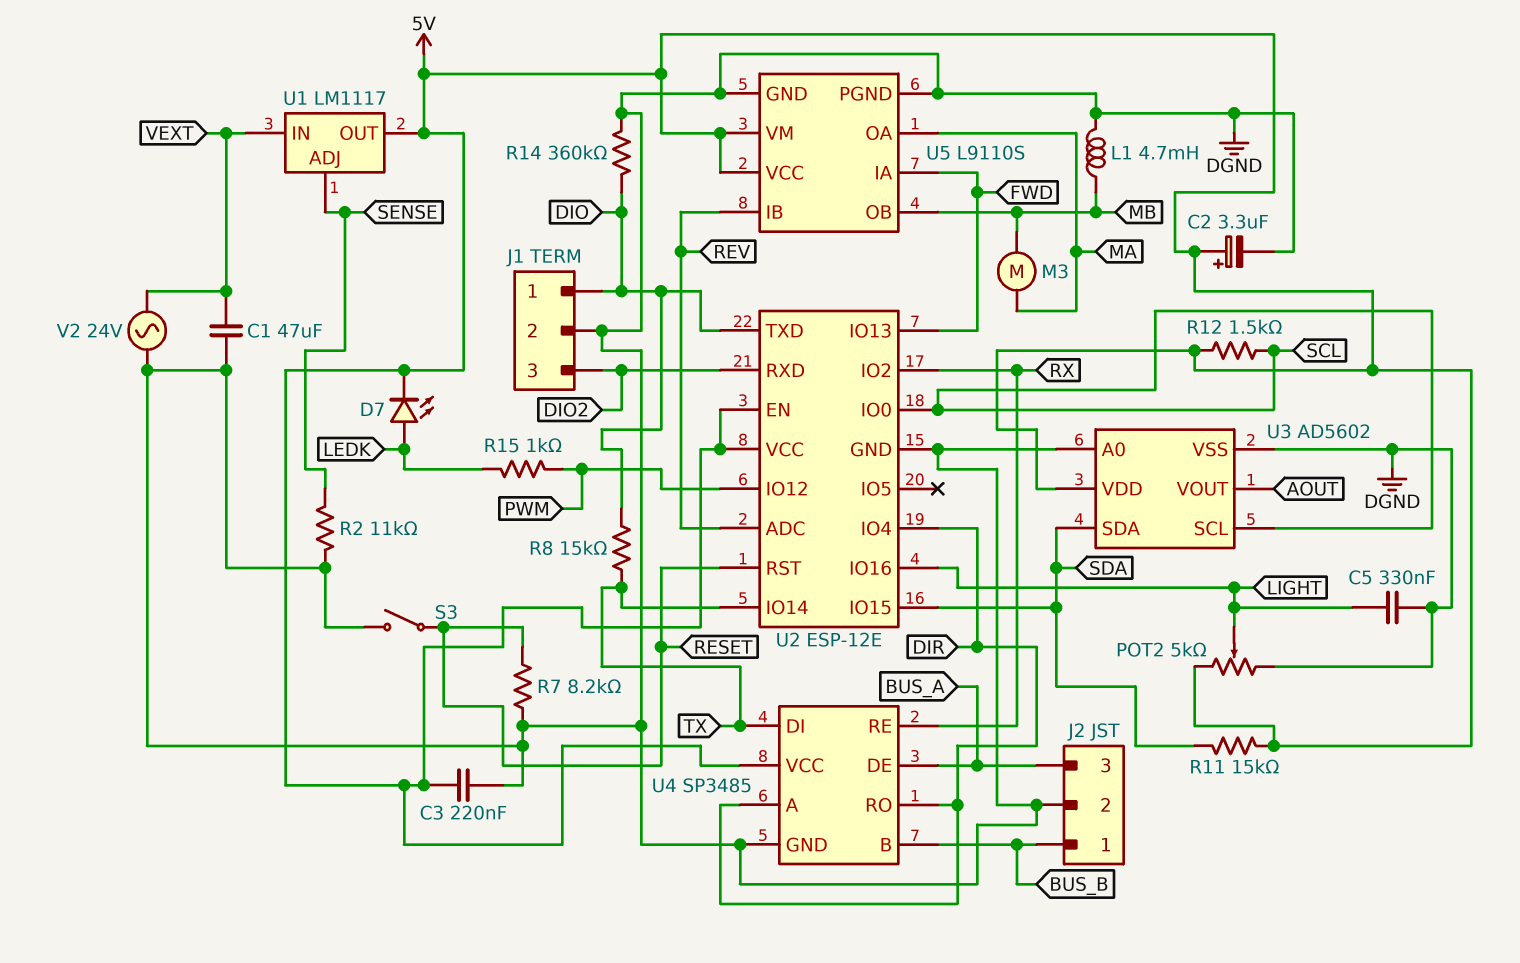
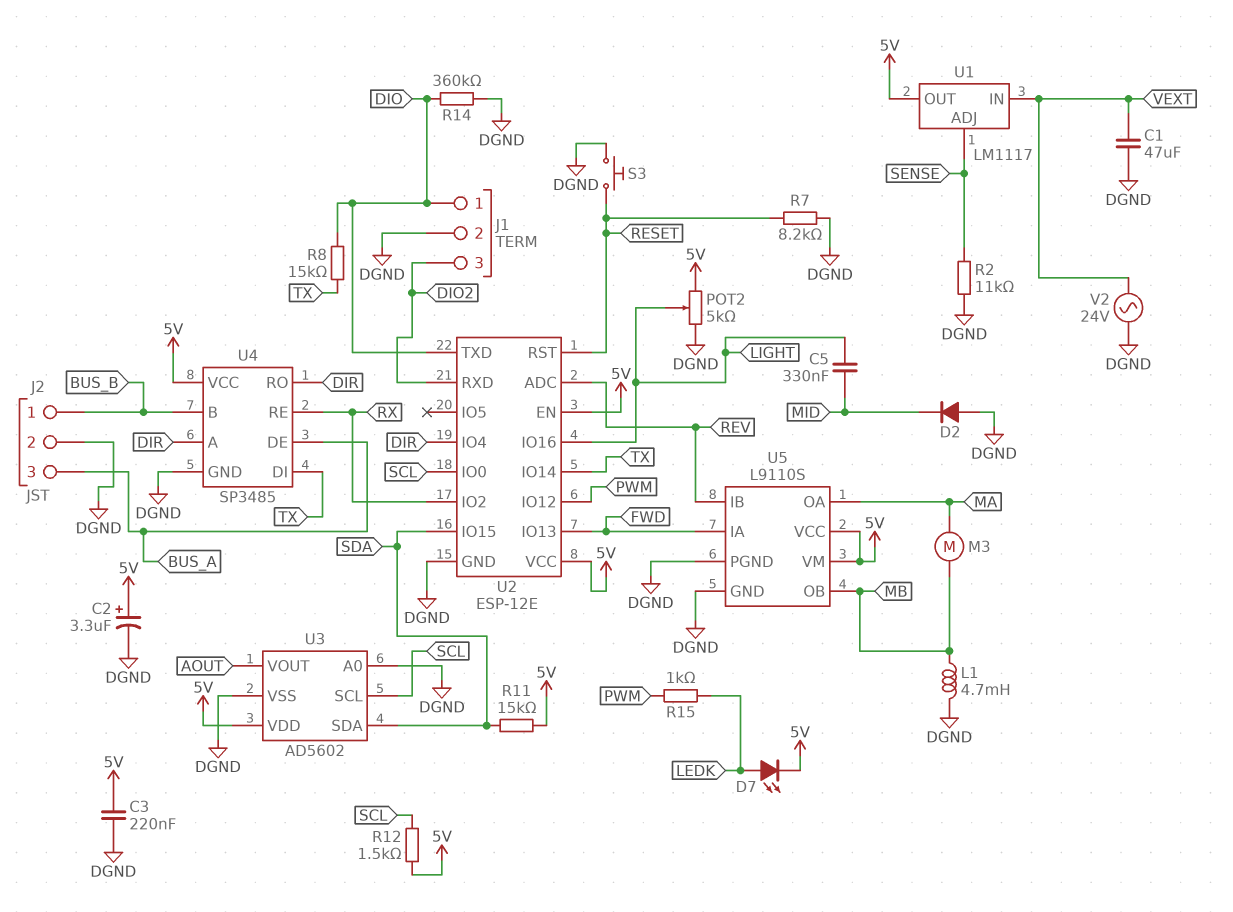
C5: 330nF (DGND, LIGHT) -> 330nF (LIGHT, MID)
D2: none -> diode (A DGND, K MID)
S3: switch (DGND, RESET) -> button (DGND, RESET)

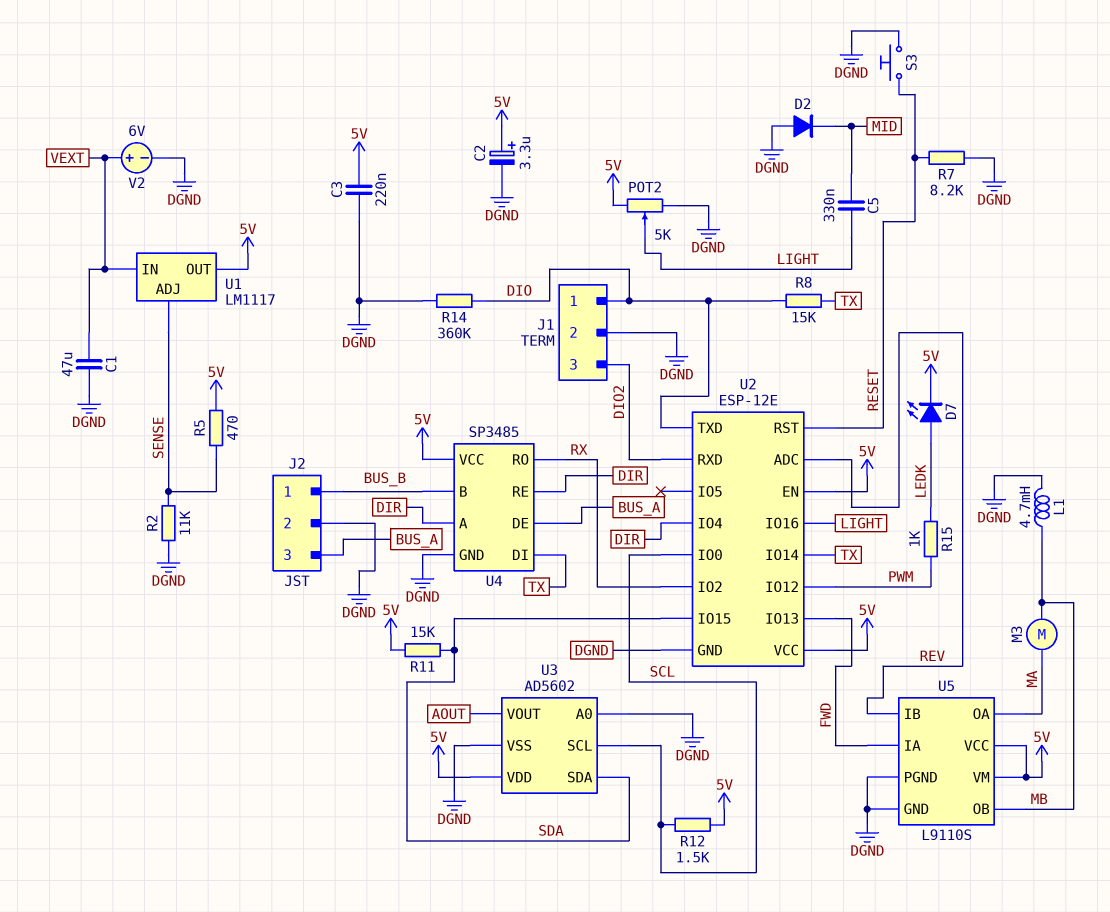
R5: none -> 470 (5V, SENSE)
U4 pin RE: RX -> DIR
U4 pin RO: DIR -> RX
V2: AC 24V (DGND, VEXT) -> 6V (plus VEXT, minus DGND)

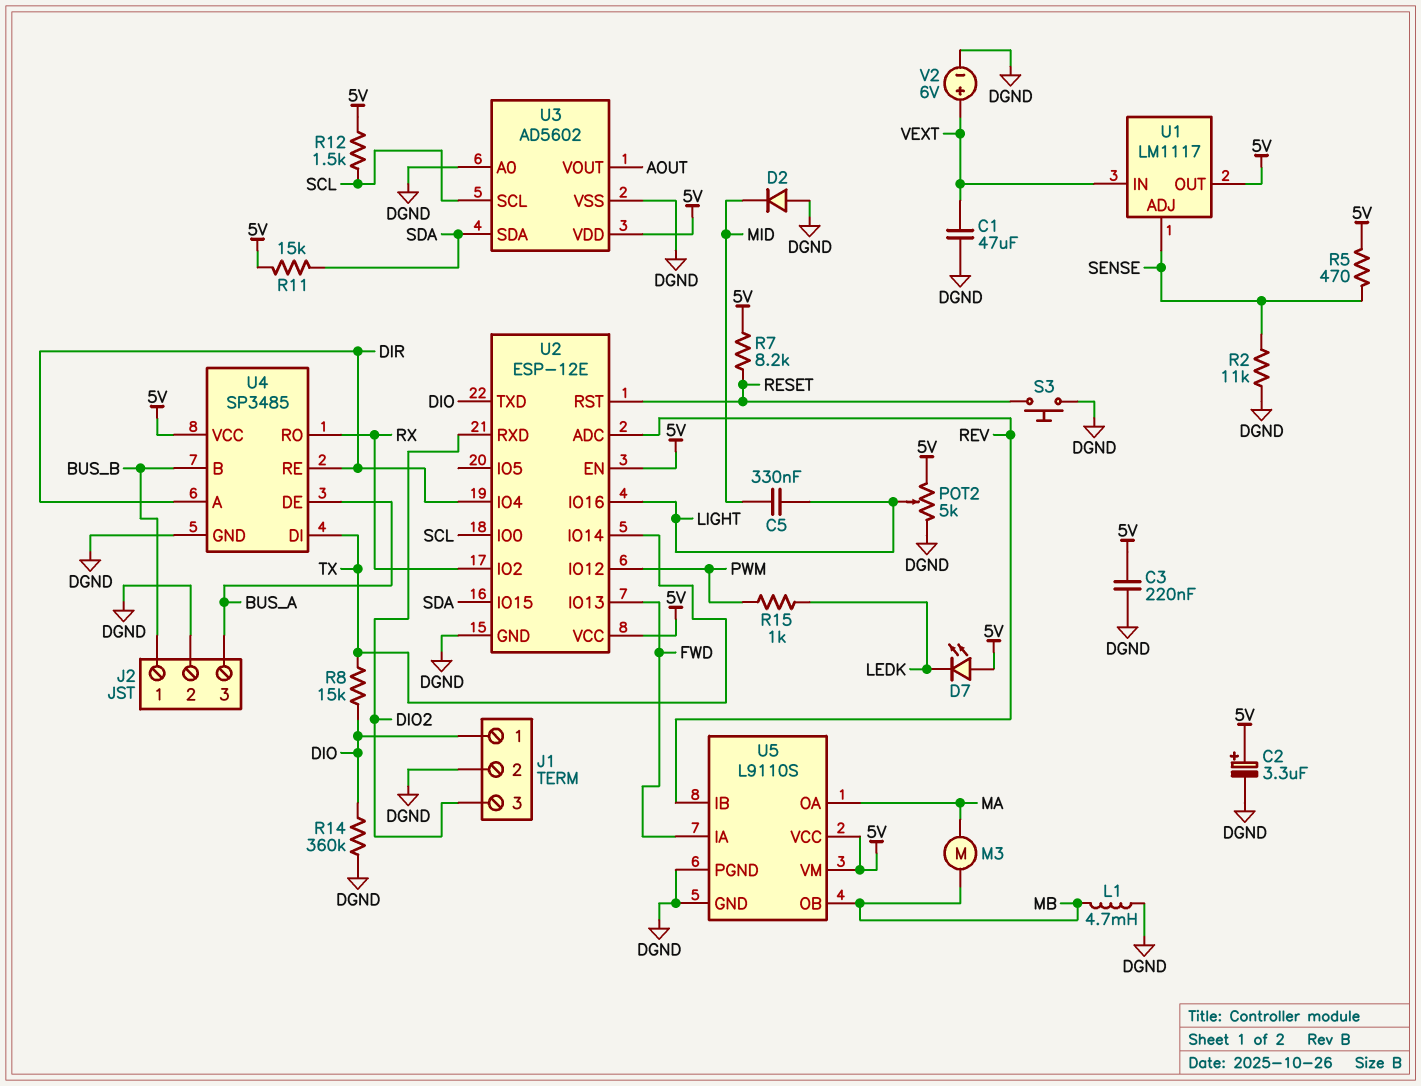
D7: LED (A LEDK, K 5V) -> LED (A 5V, K LEDK)
R7: 8.2k (DGND, RESET) -> 8.2k (5V, RESET)

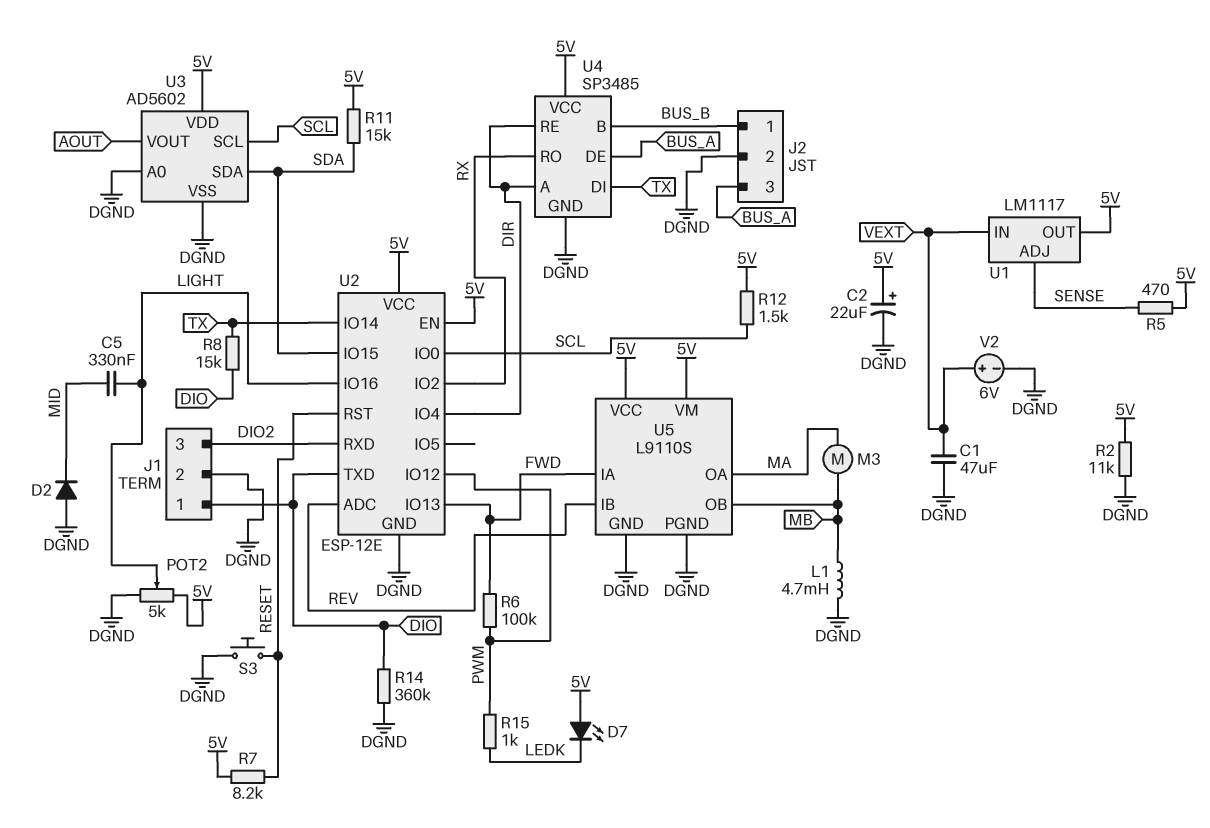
C2: 3.3uF (plus 5V, minus DGND) -> 22uF (plus 5V, minus DGND)
C3: 220nF (5V, DGND) -> none
R2: 11k (DGND, SENSE) -> 11k (5V, DGND)
R6: none -> 100k (FWD, PWM)

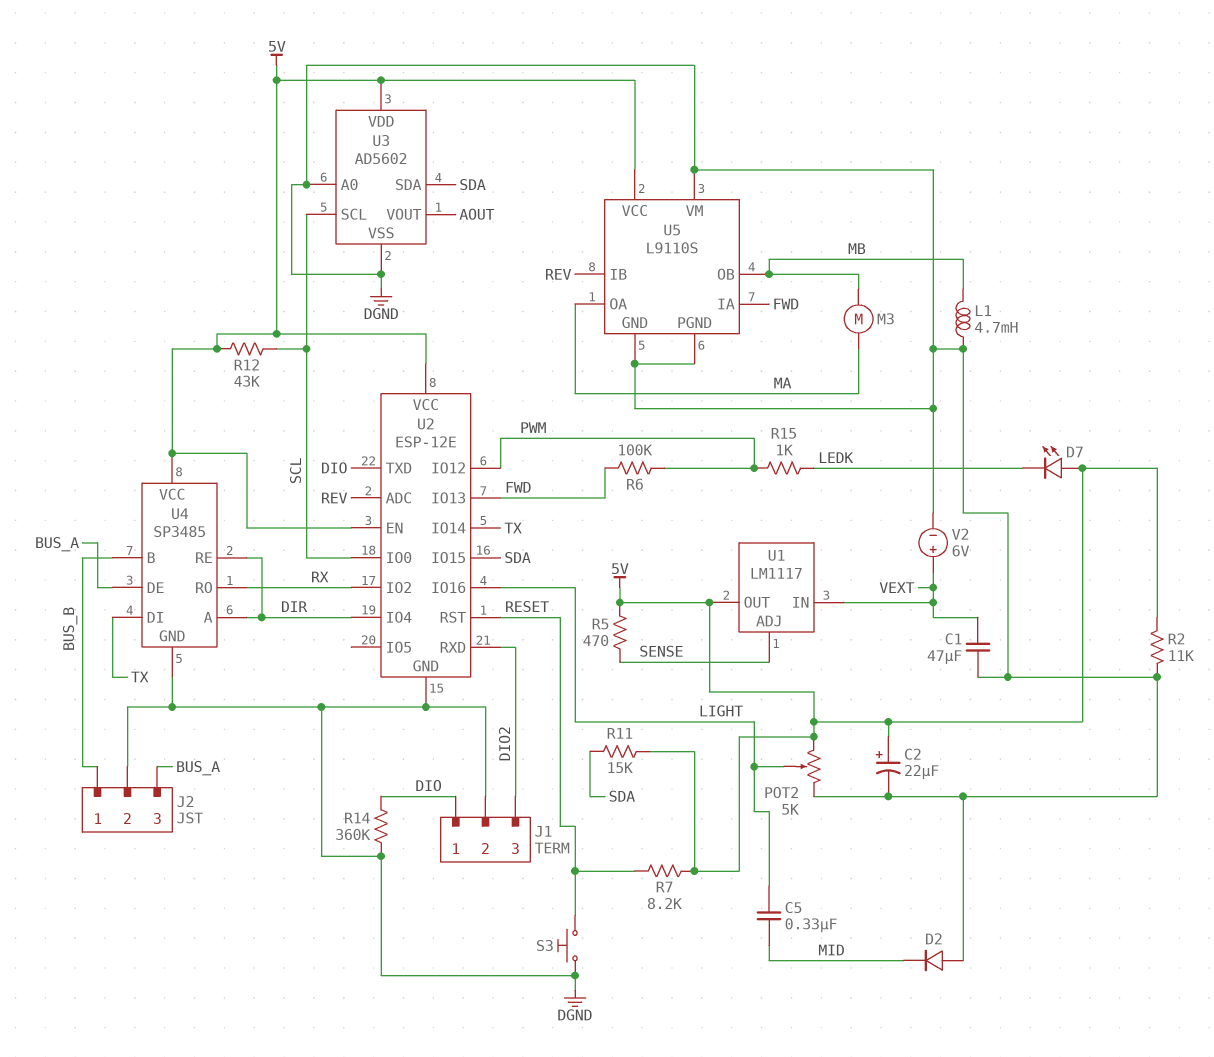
R8: 15k (DIO, TX) -> none
R12: 1.5k (5V, SCL) -> 43k (5V, SCL)
U5 pin VM: 5V -> DGND

